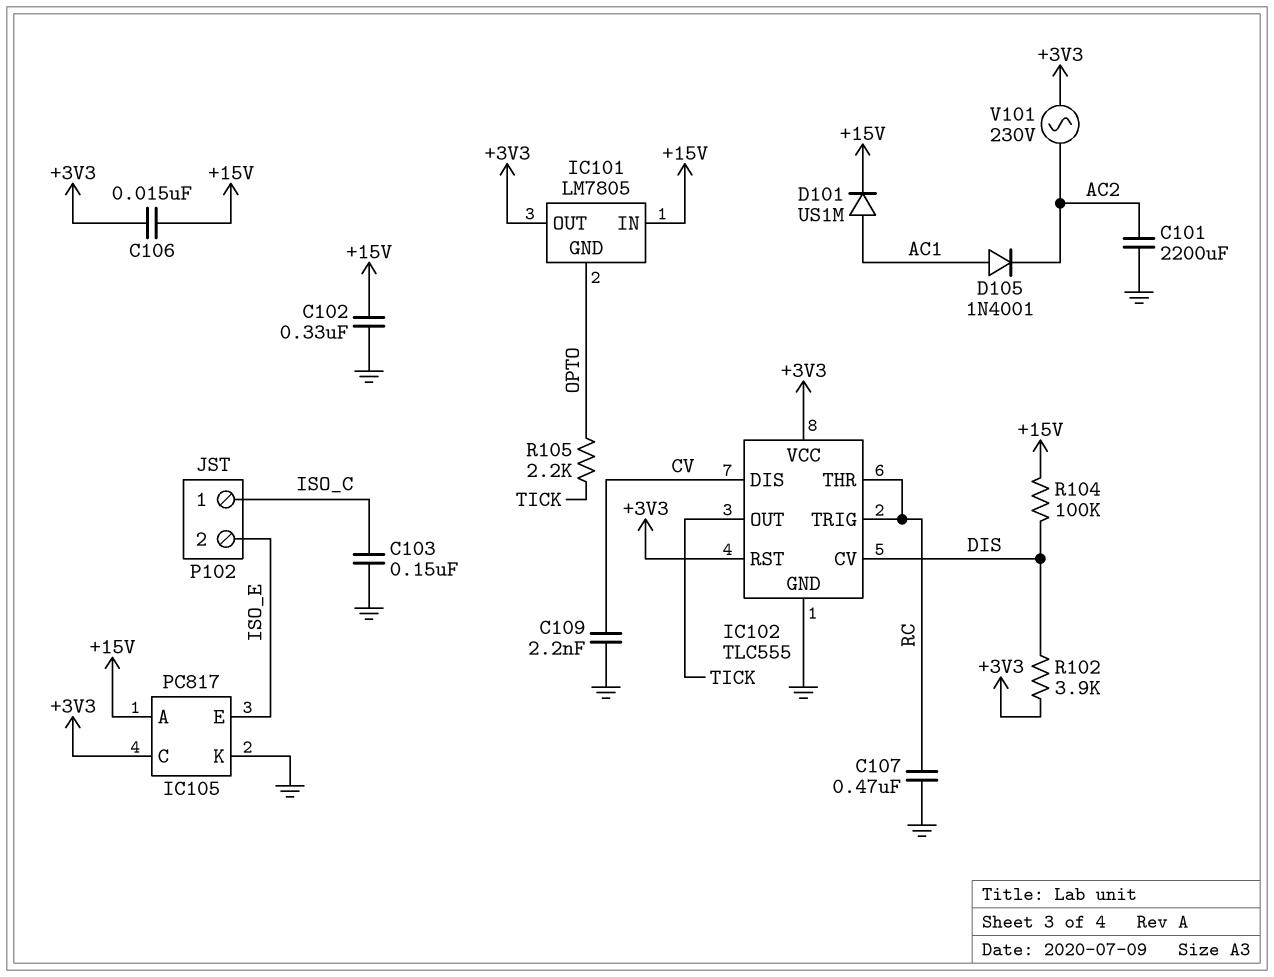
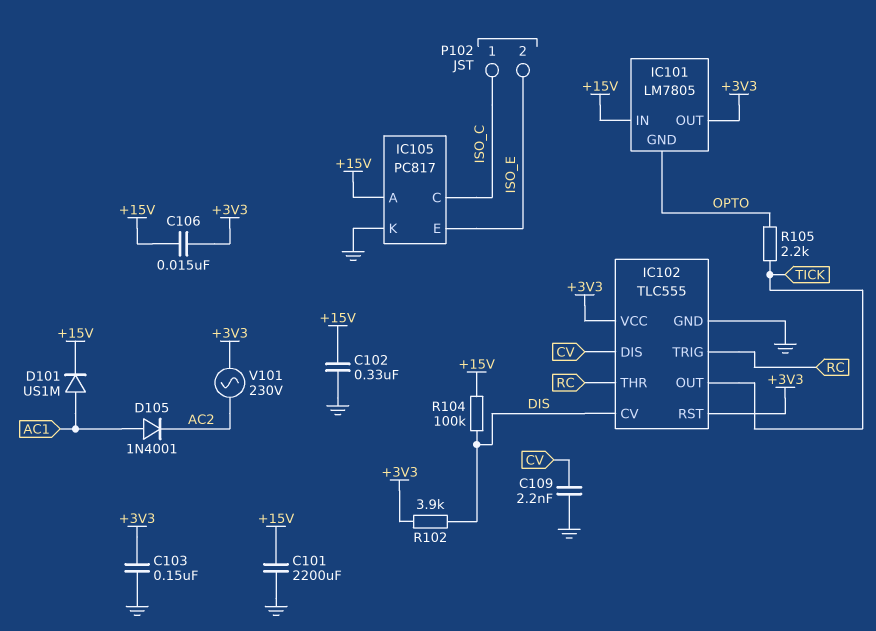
C101: 2200uF (AC2, GND) -> 2200uF (+15V, GND)
C103: 150nF (GND, ISO_C) -> 150nF (+3V3, GND)
C107: 470nF (GND, RC) -> none
IC105 pin C: +3V3 -> ISO_C

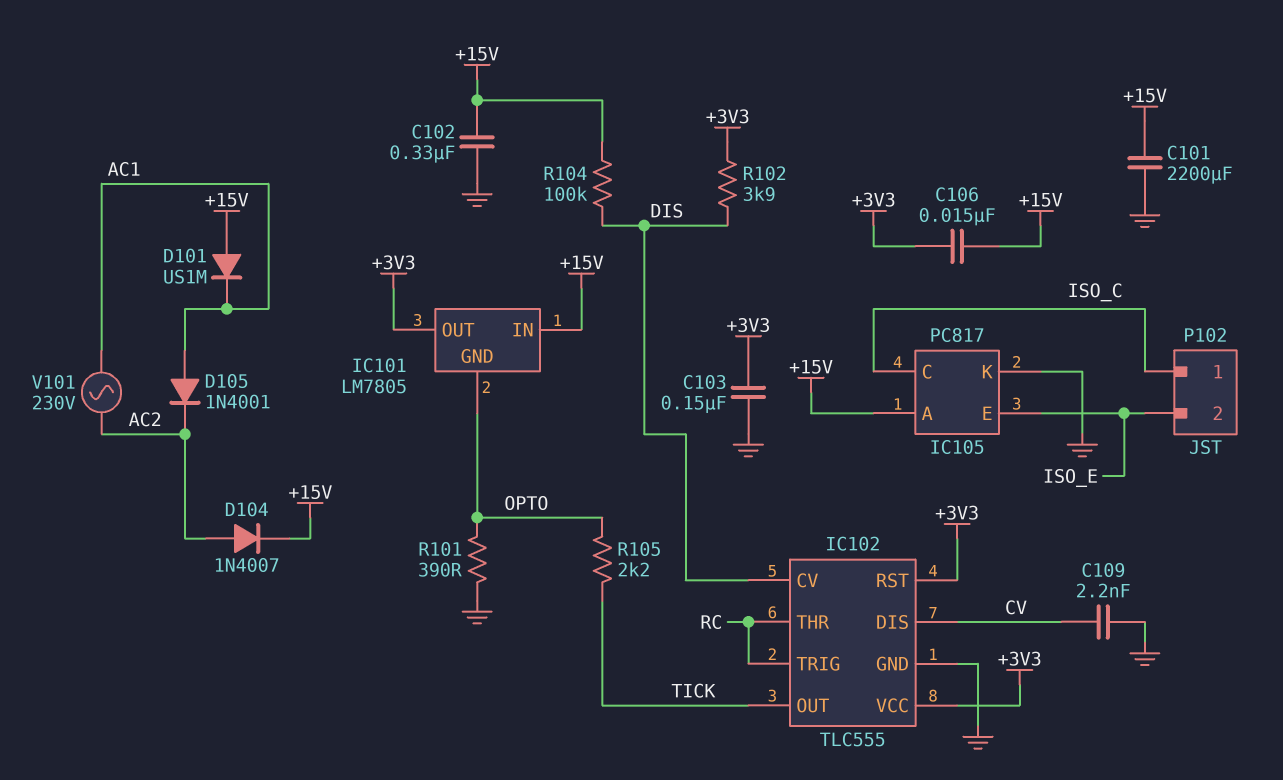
D101: diode US1M (A AC1, K +15V) -> diode US1M (A +15V, K AC1)
D104: none -> diode 1N4007 (A AC2, K +15V)
R101: none -> 390 (GND, OPTO)
V101: AC 230V (+3V3, AC2) -> AC 230V (AC1, AC2)

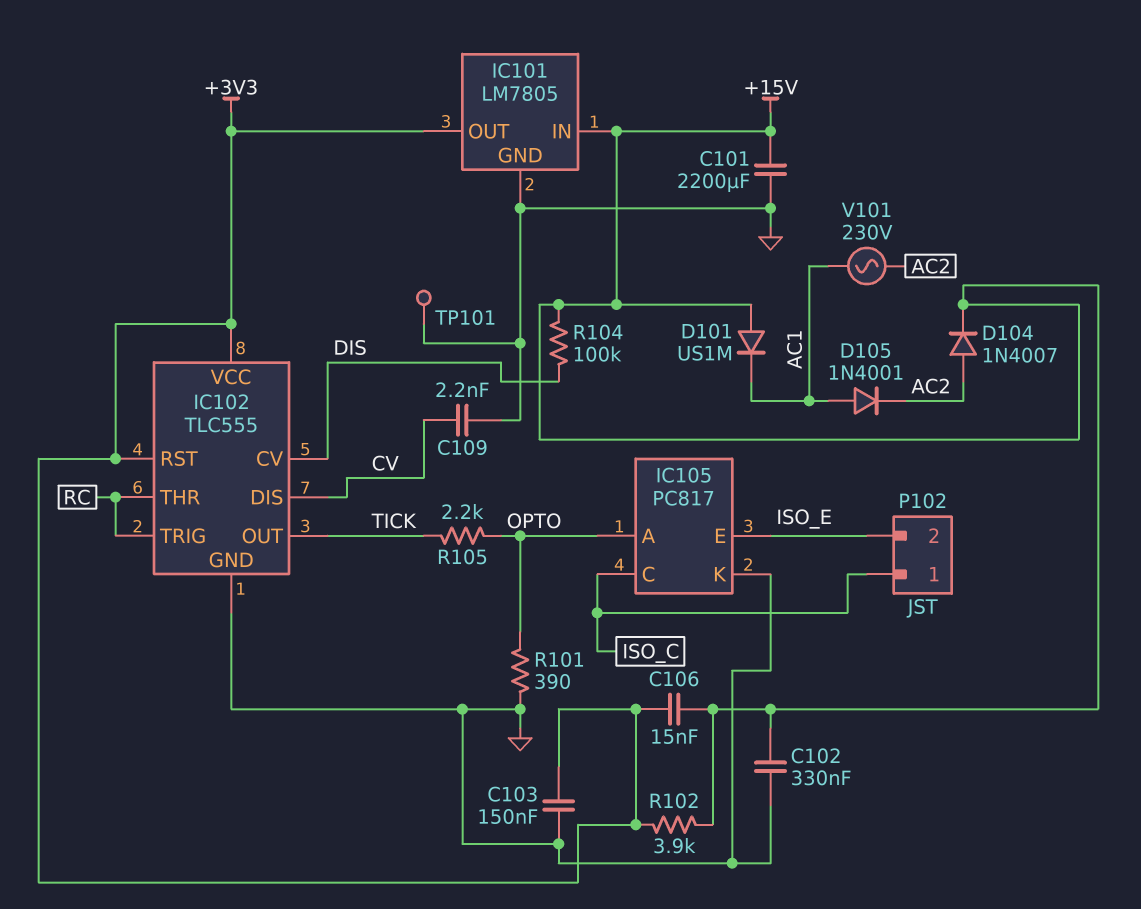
IC101 pin GND: OPTO -> GND
IC105 pin A: +15V -> OPTO
R102: 3.9k (+3V3, DIS) -> 3.9k (+3V3, +15V)
TP101: none -> test point (GND)

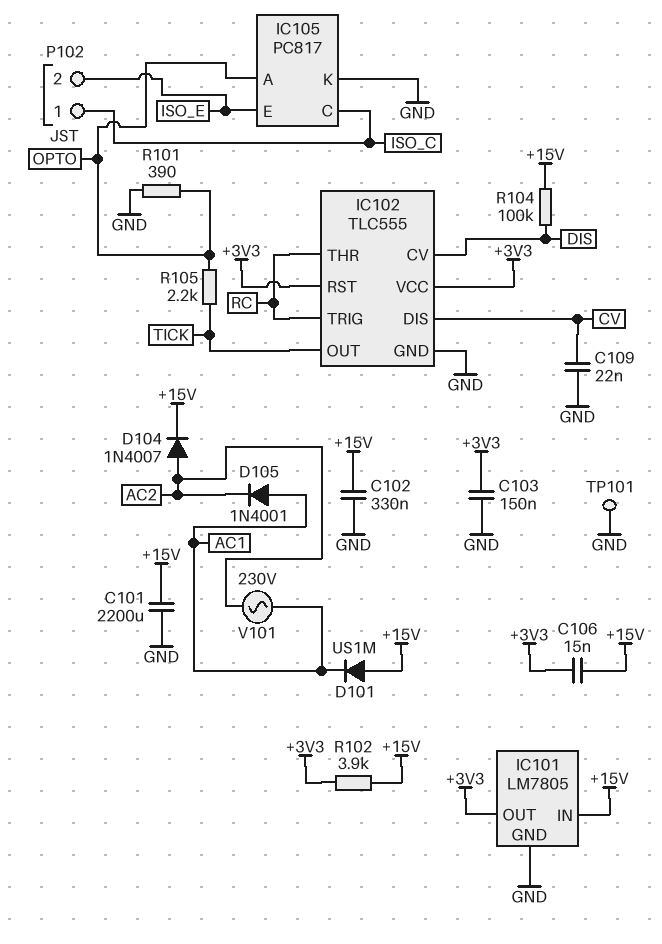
C109: 2.2nF (CV, GND) -> 22nF (CV, GND)

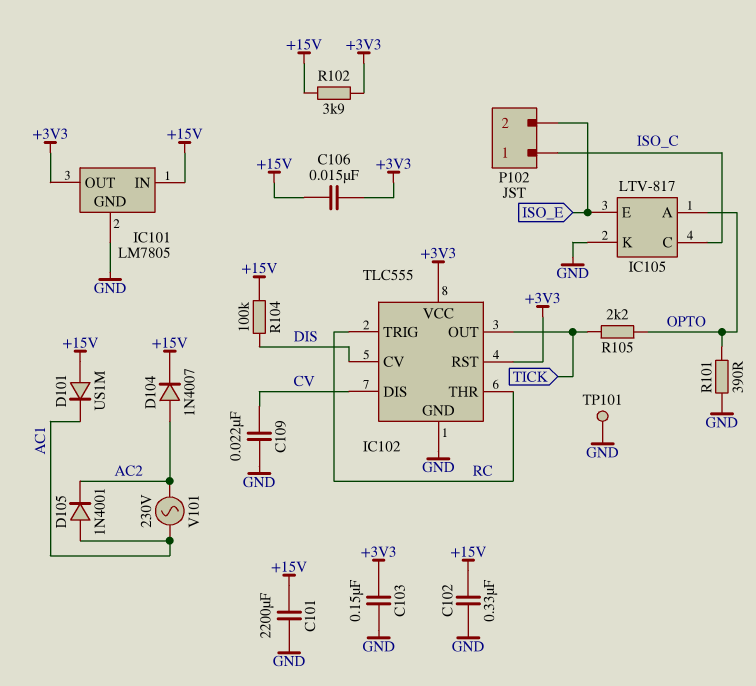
IC105: PC817 -> LTV-817

